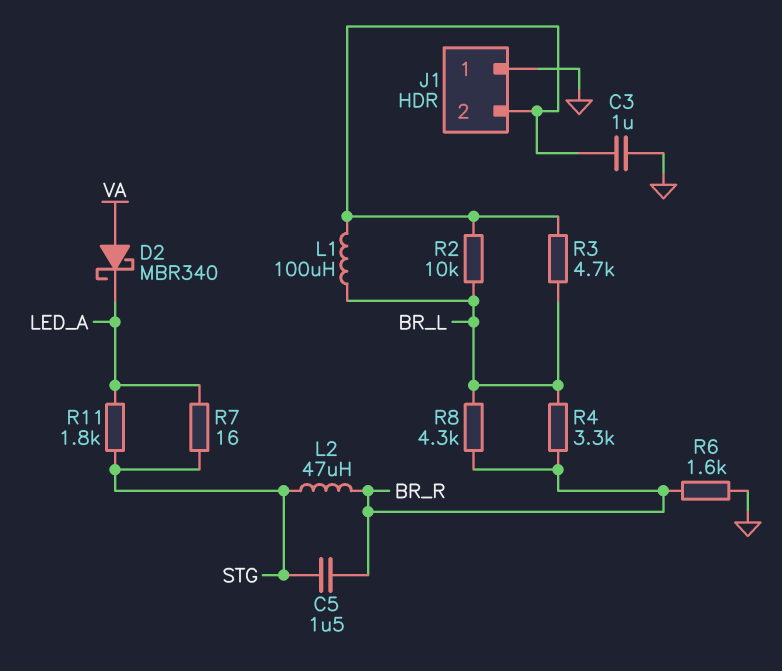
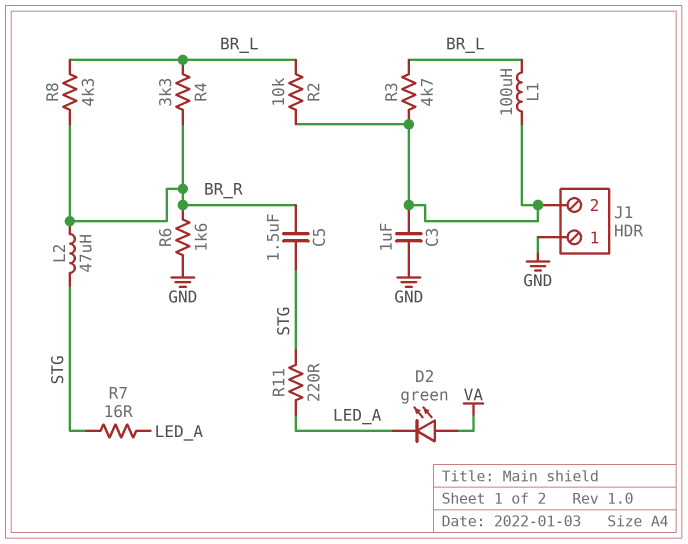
D2: schottky MBR340 (A VA, K LED_A) -> LED green (A VA, K LED_A)
R11: 1.8k (LED_A, STG) -> 220 (LED_A, STG)

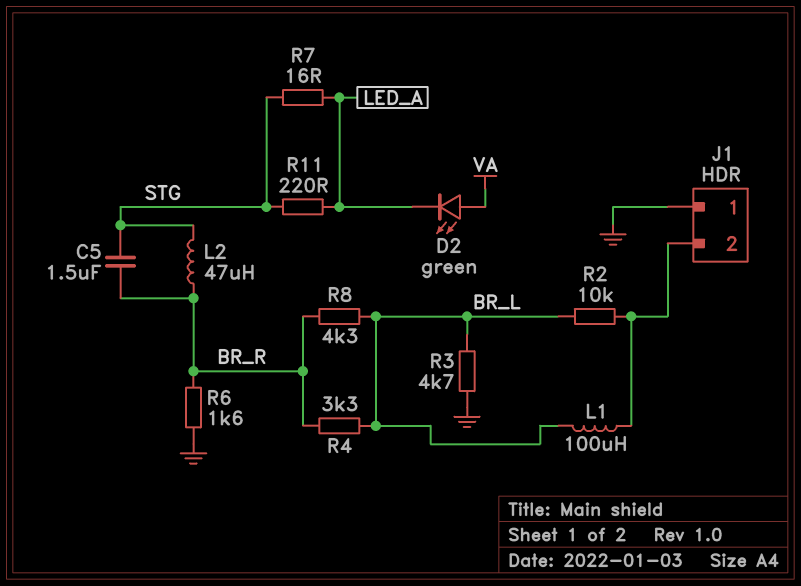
C3: 1uF (GND, J1/2) -> none
R3: 4.7k (BR_L, J1/2) -> 4.7k (BR_L, GND)

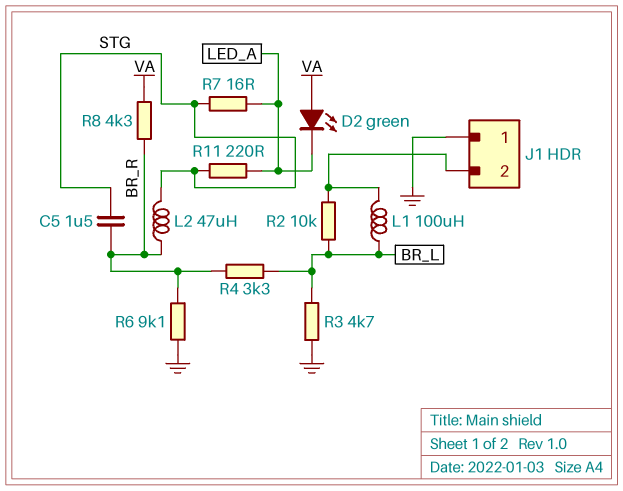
R6: 1.6k (BR_R, GND) -> 9.1k (BR_R, GND)
R8: 4.3k (BR_L, BR_R) -> 4.3k (BR_R, VA)

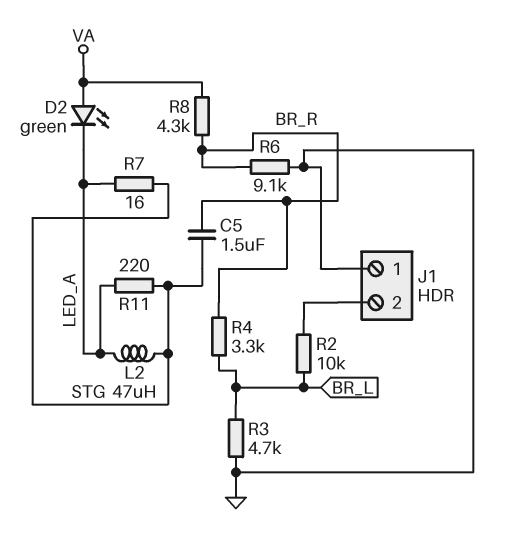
L1: 100uH (BR_L, J1/2) -> none
L2: 47uH (BR_R, STG) -> 47uH (LED_A, STG)

